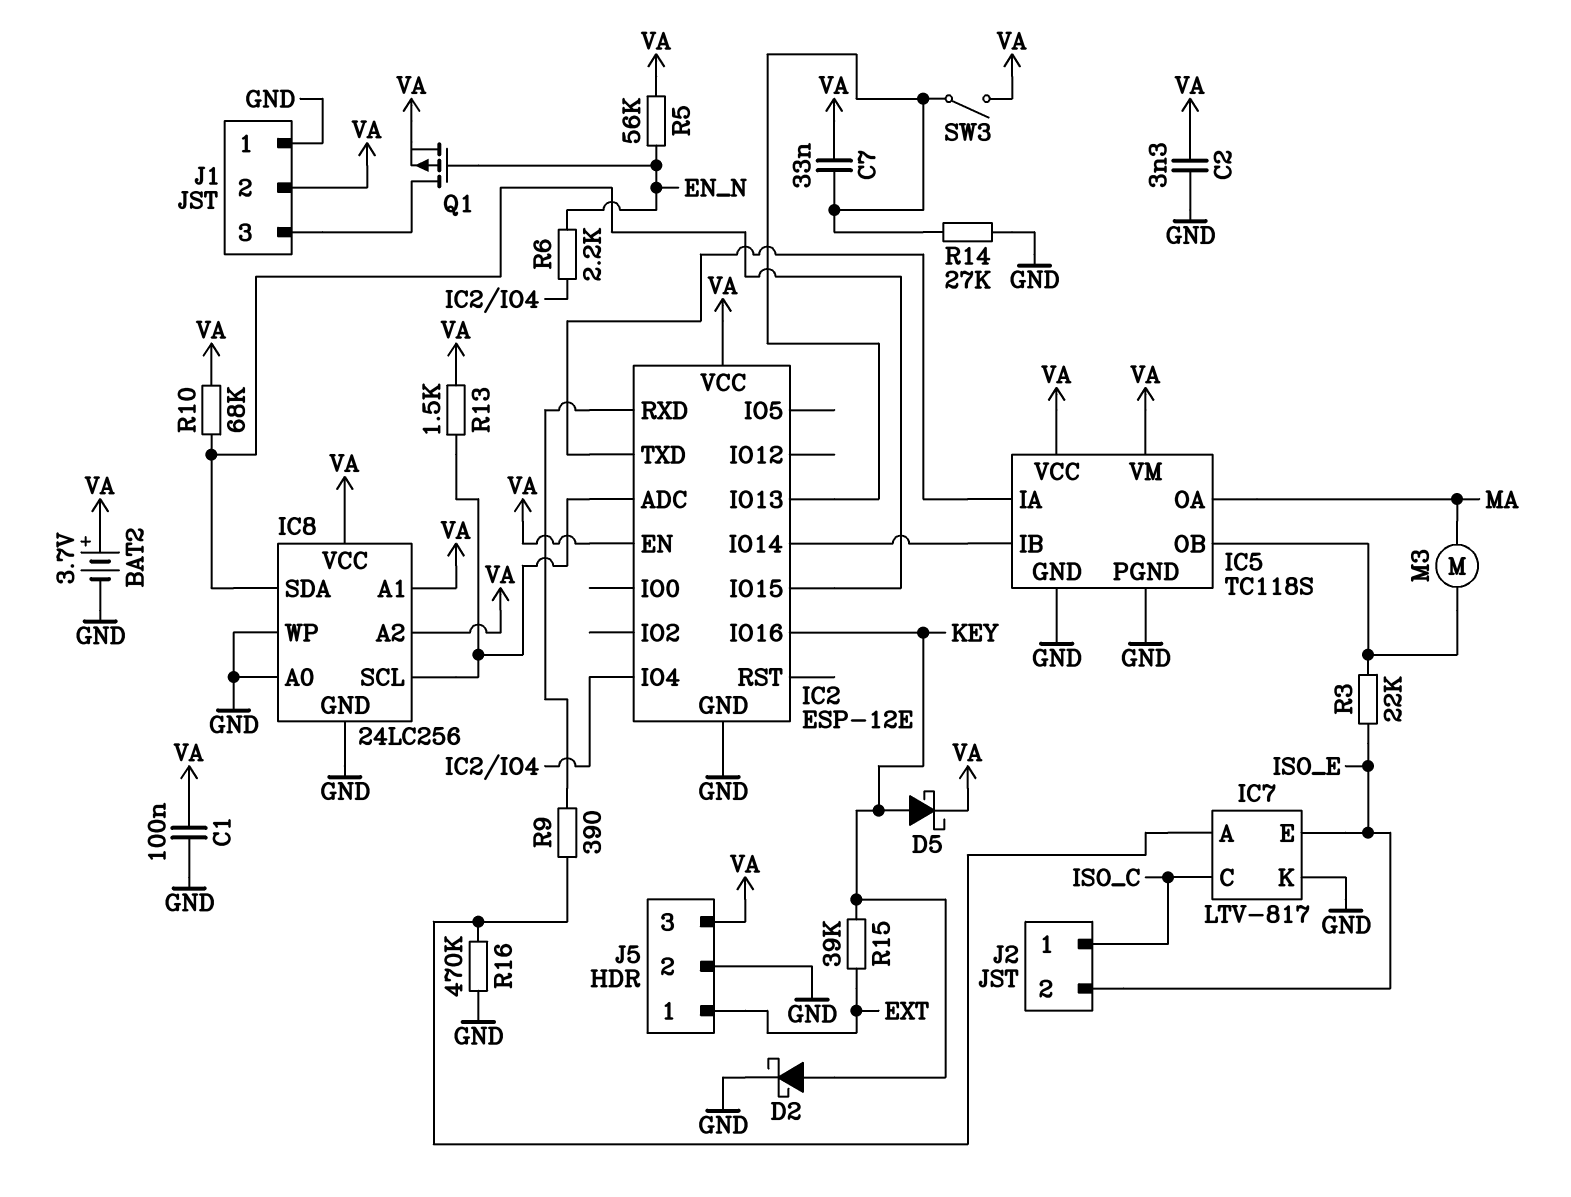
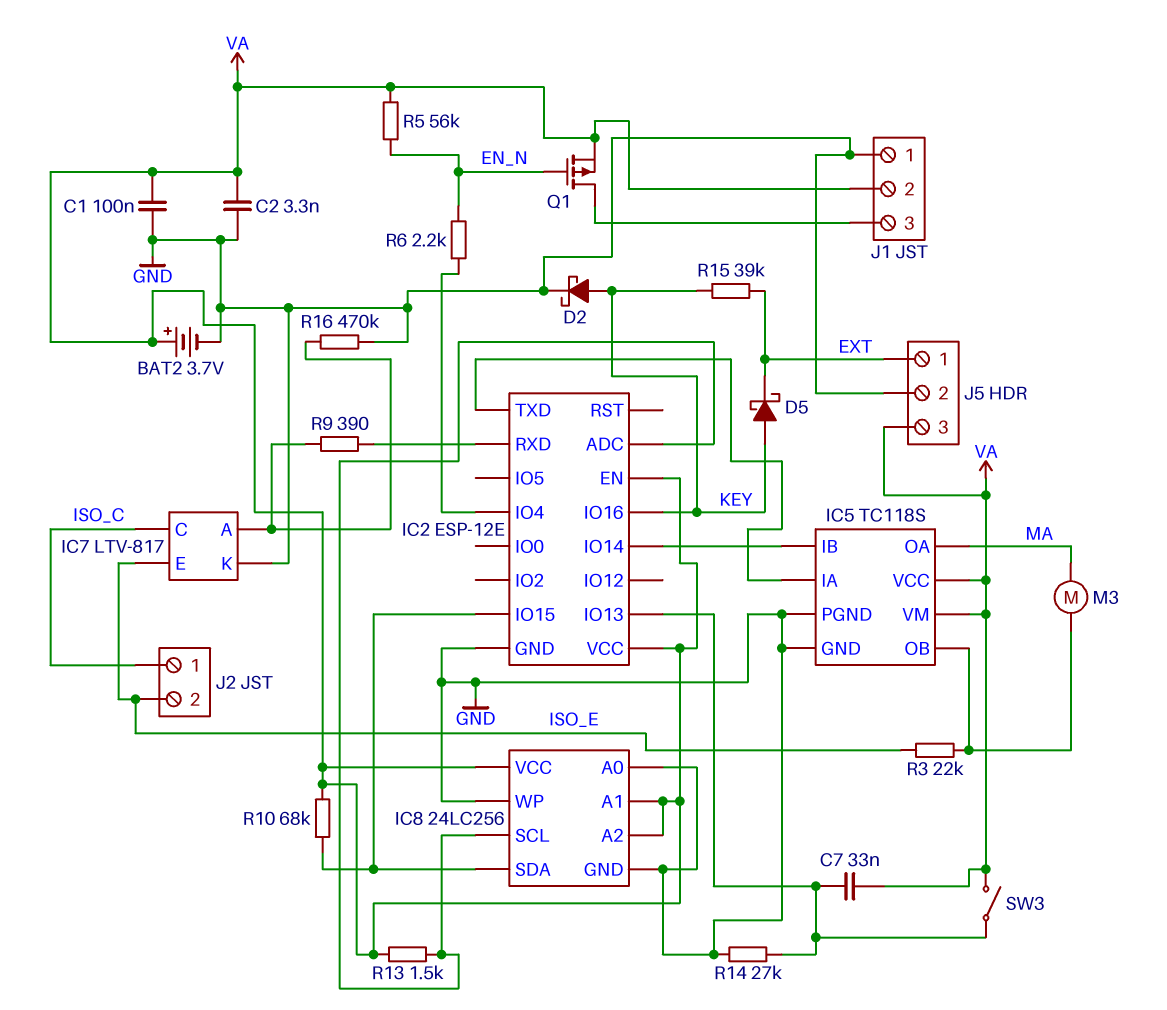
D5: schottky (A KEY, K VA) -> schottky (A KEY, K EXT)

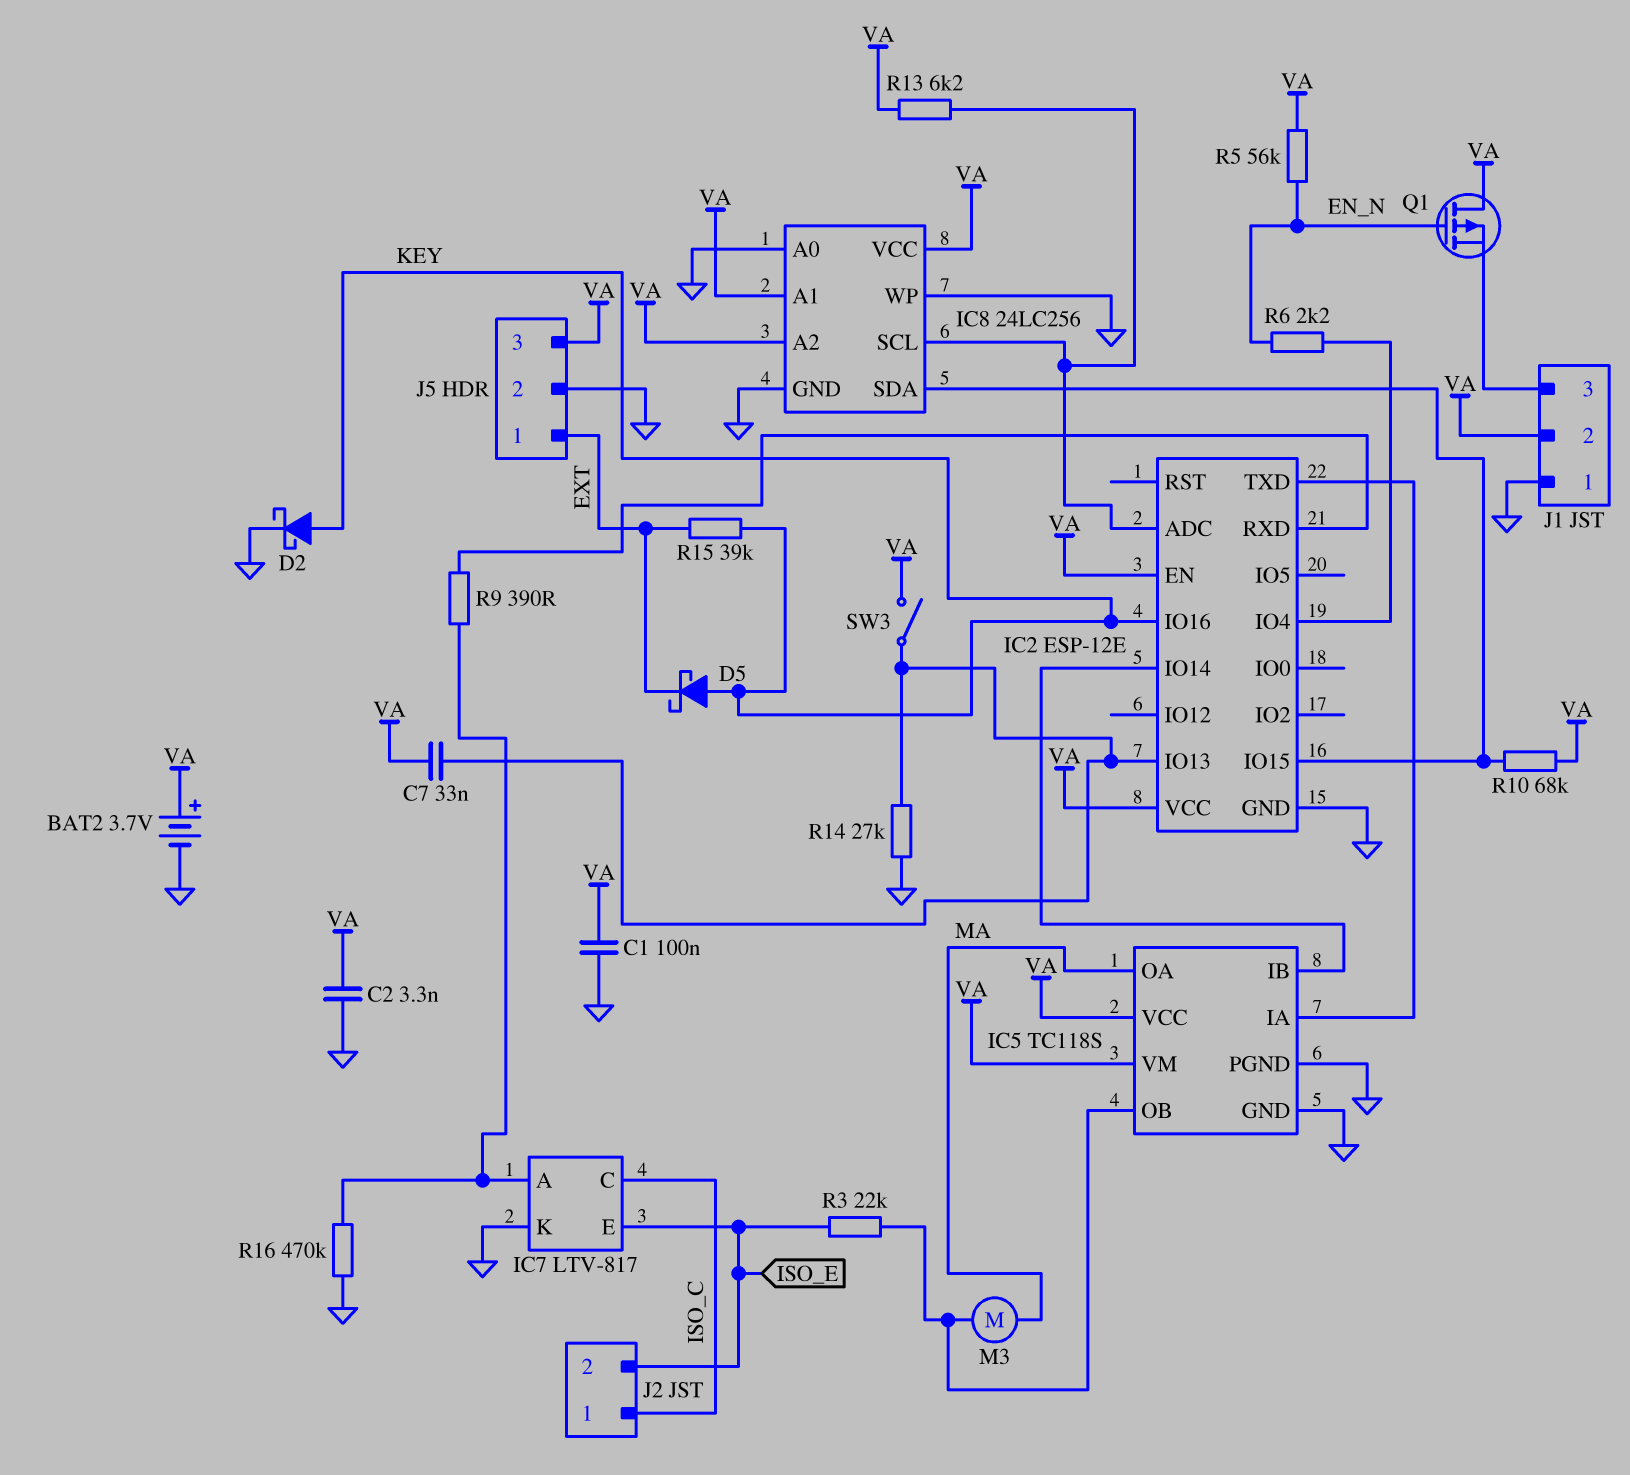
Q1: PMOS (G EN_N, D J1/3, S VA) -> PMOS (G EN_N, D VA, S J1/3)
R13: 1.5k (IC2/ADC, VA) -> 6.2k (IC2/ADC, VA)

